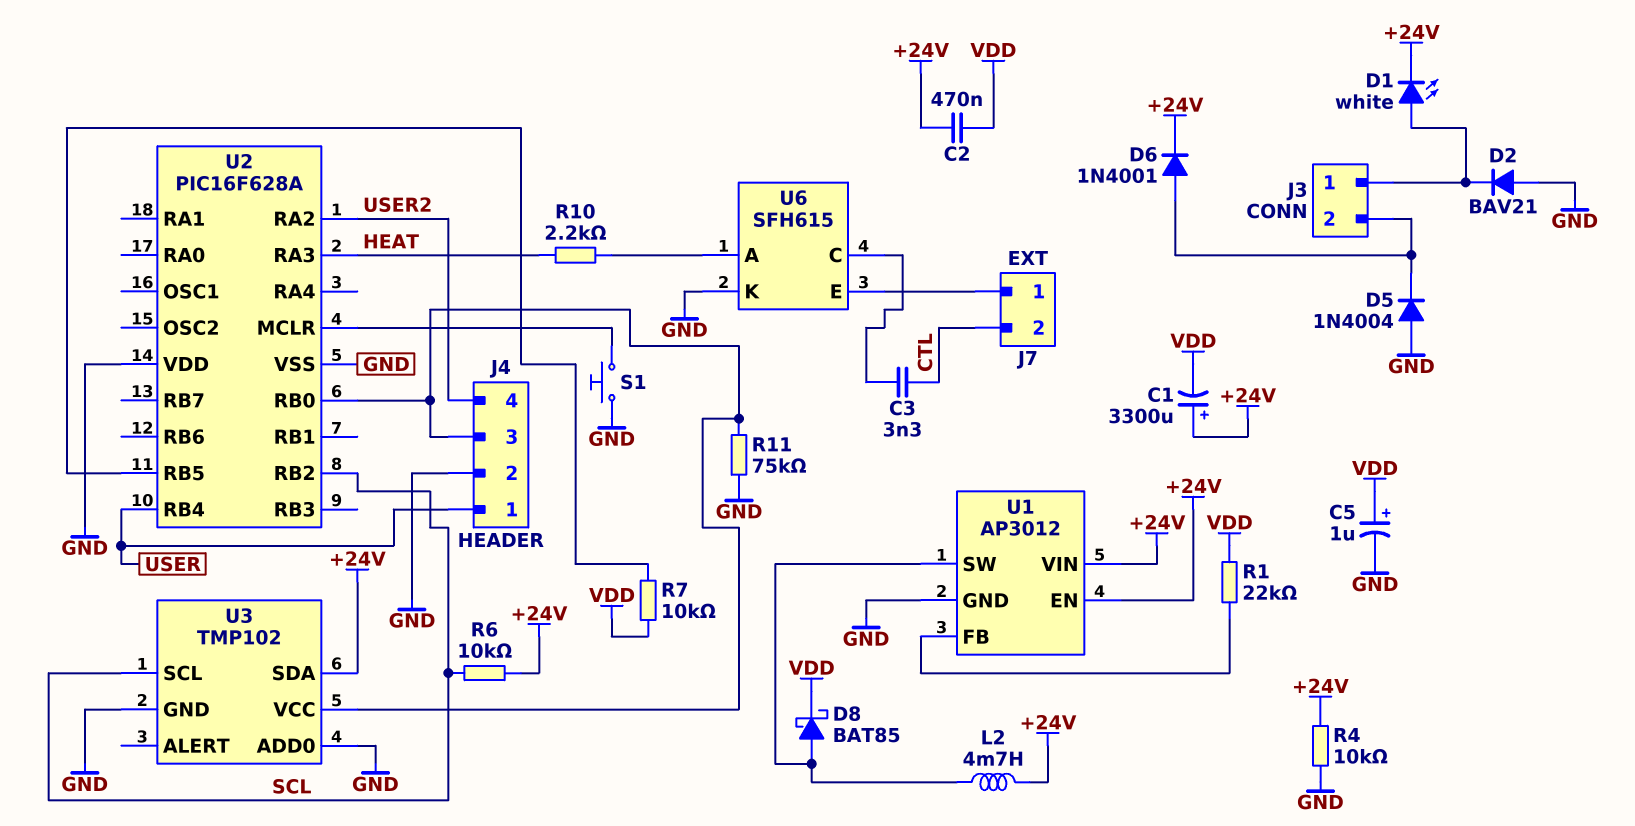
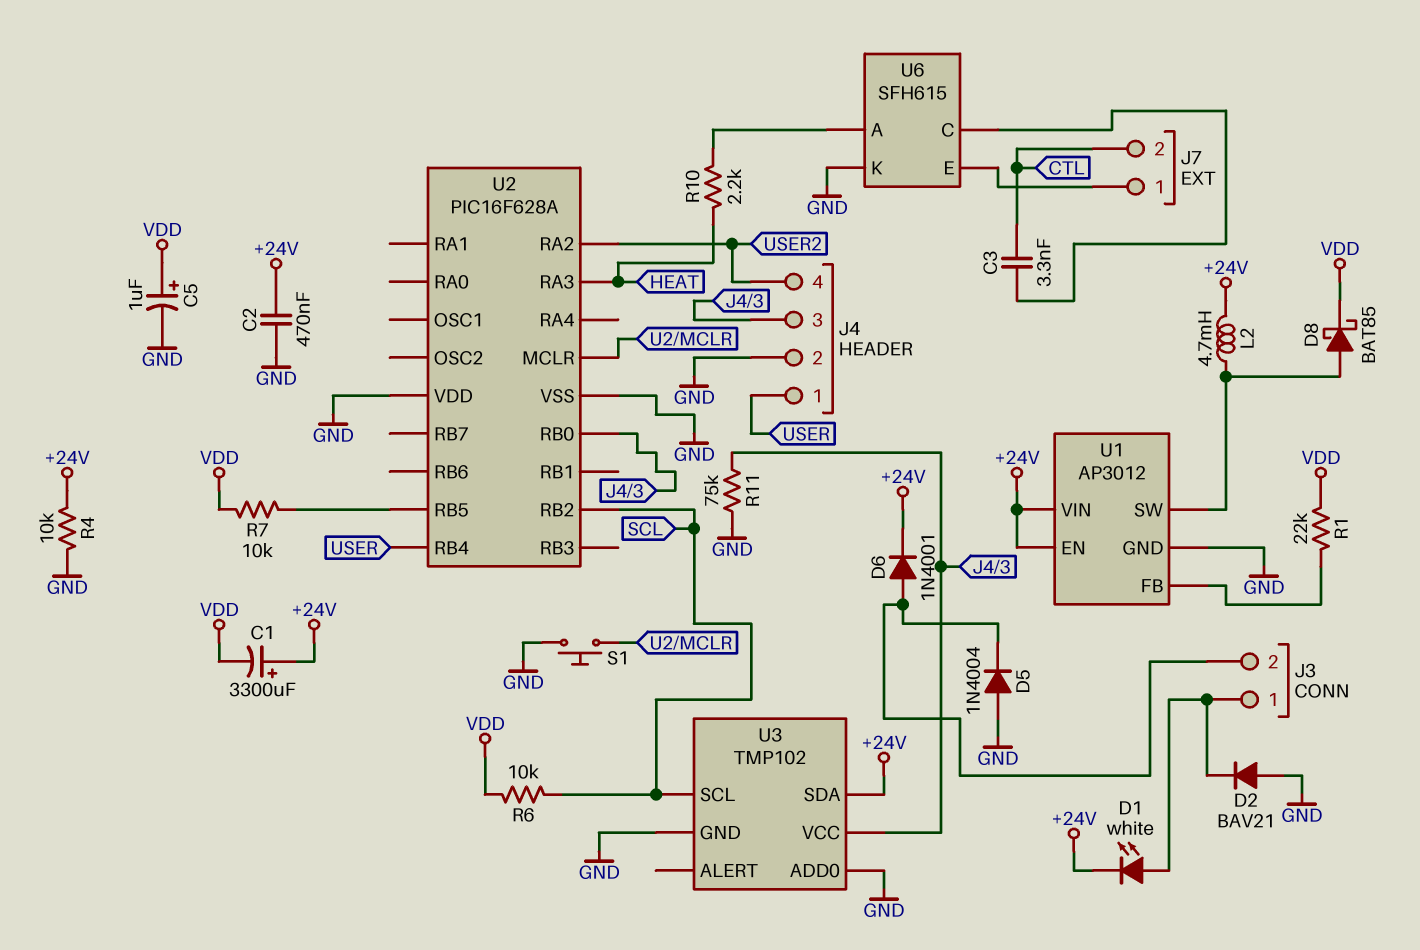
C2: 470nF (+24V, VDD) -> 470nF (+24V, GND)
R6: 10k (+24V, SCL) -> 10k (SCL, VDD)

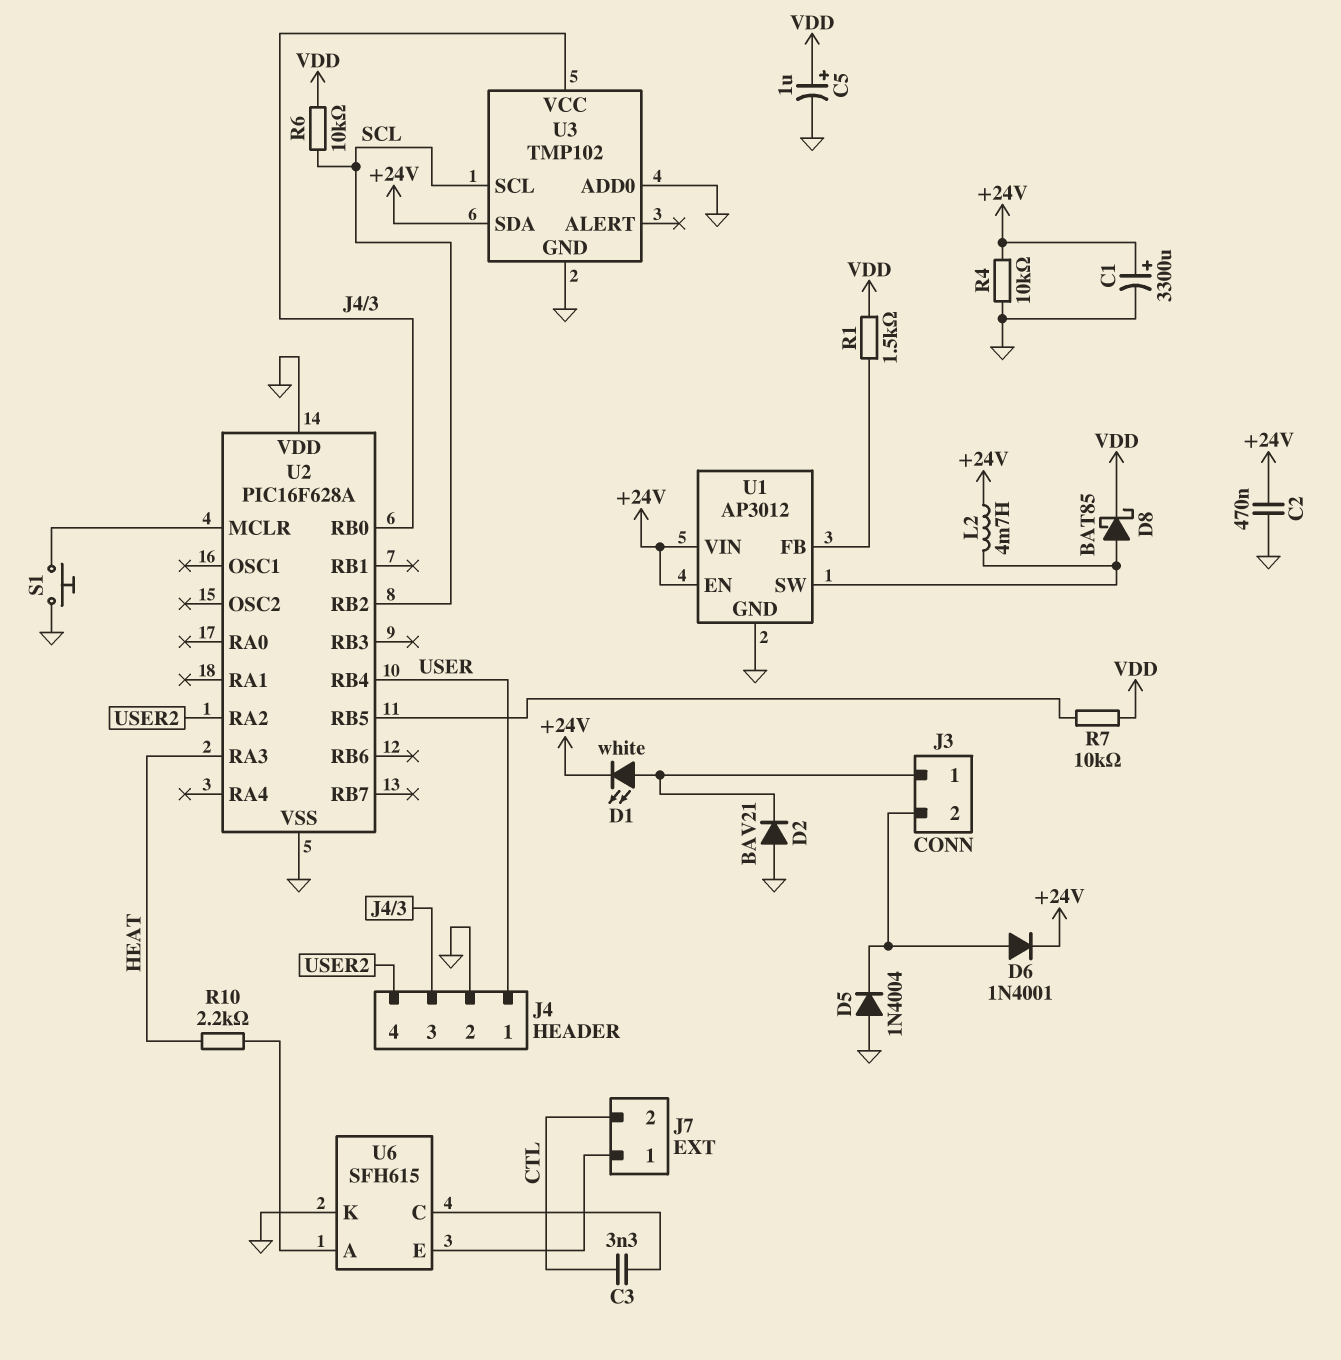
C1: 3300uF (plus +24V, minus VDD) -> 3300uF (plus +24V, minus GND)
R1: 22k (U1/FB, VDD) -> 1.5k (U1/FB, VDD)
R11: 75k (GND, J4/3) -> none

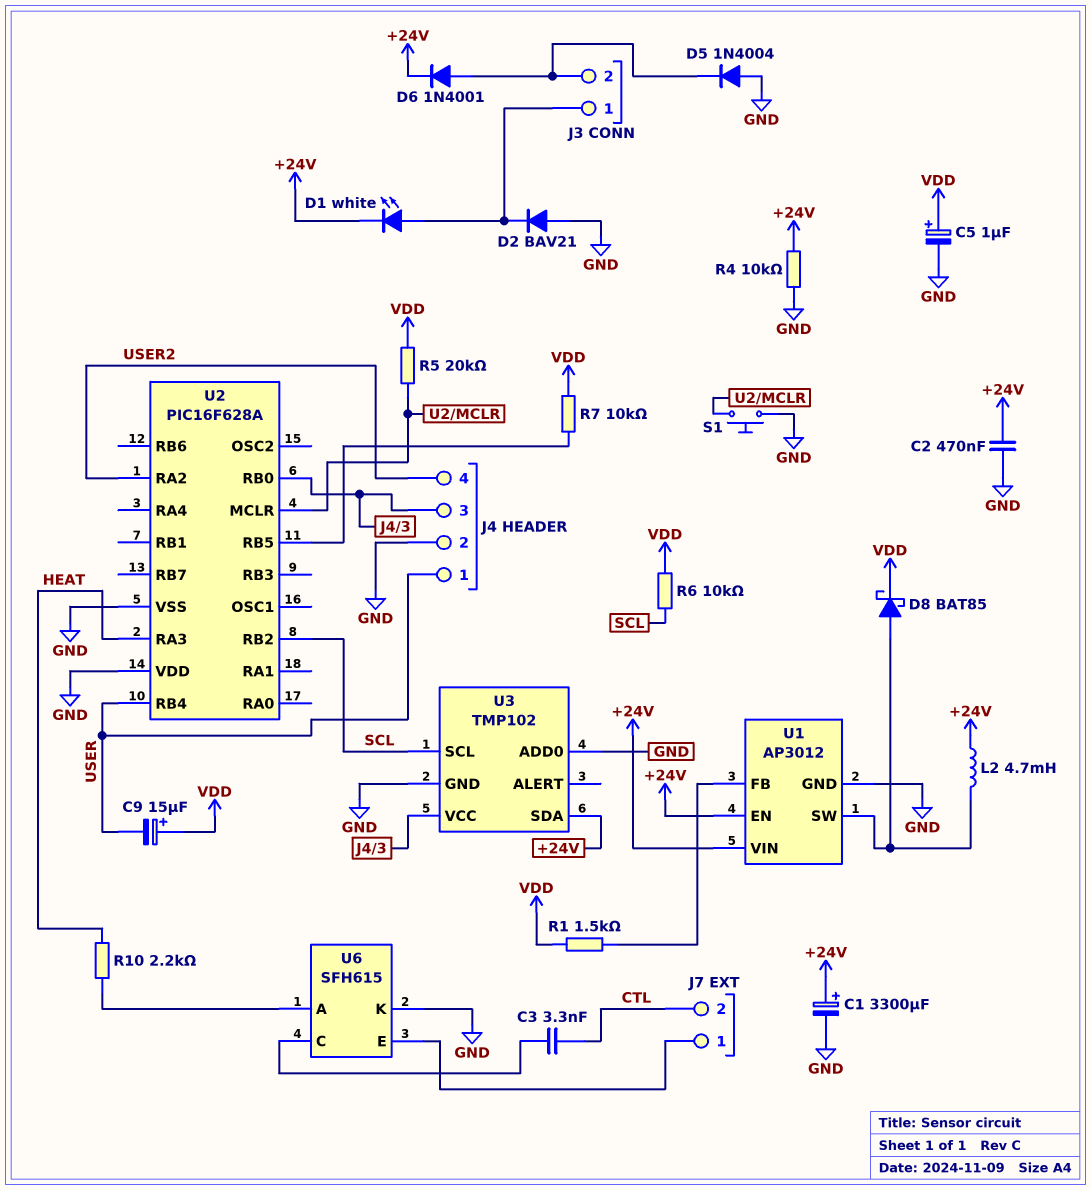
C9: none -> 15uF (plus VDD, minus USER)
R5: none -> 20k (U2/MCLR, VDD)

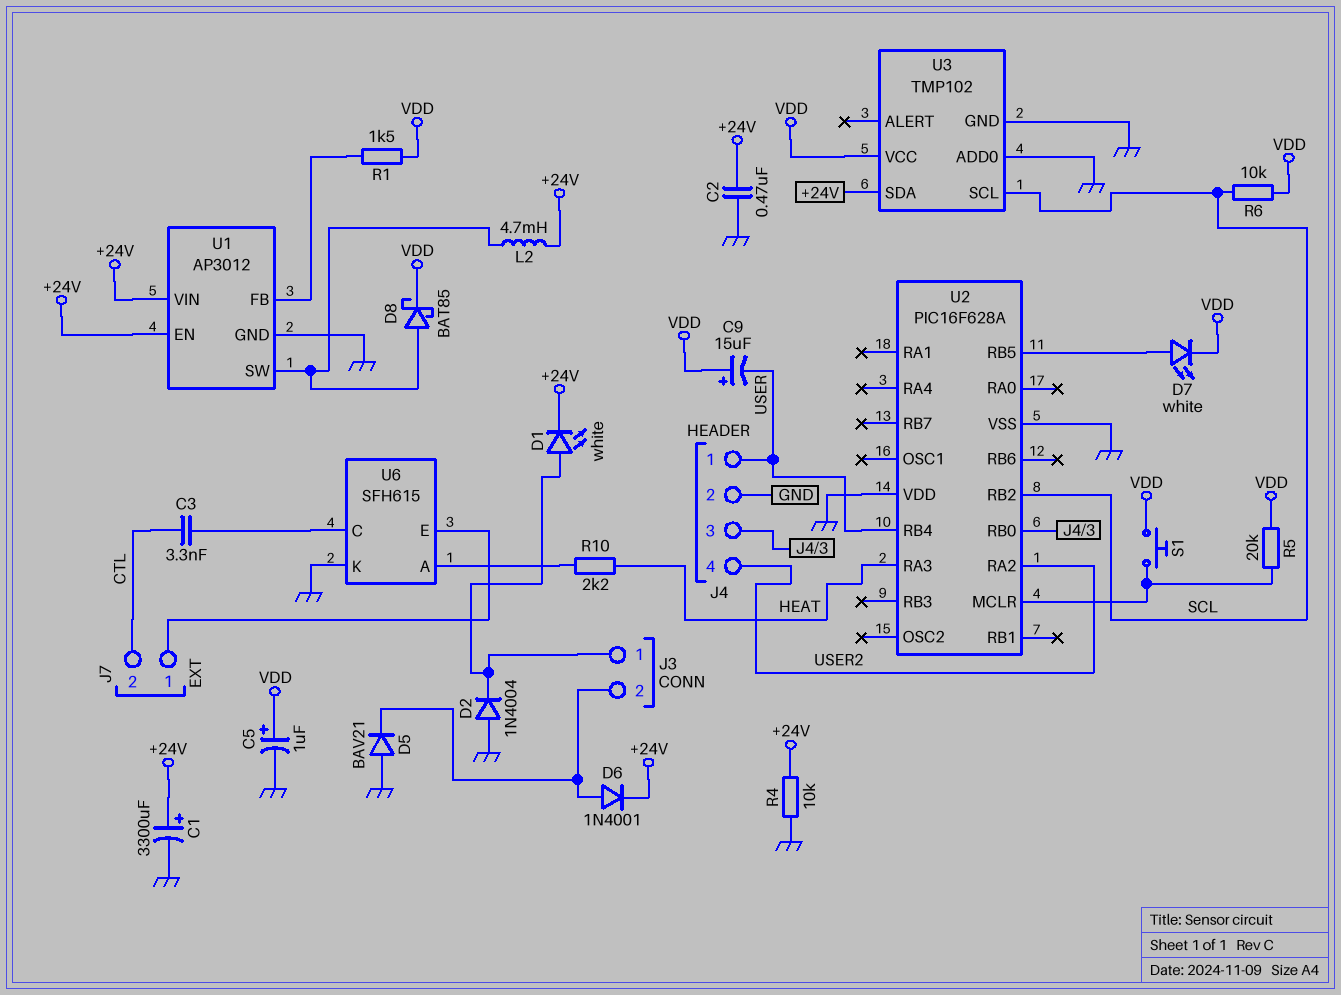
D2: diode BAV21 (A GND, K J3/1) -> diode 1N4004 (A GND, K J3/1)
D5: diode 1N4004 (A GND, K J3/2) -> diode BAV21 (A GND, K J3/2)
D7: none -> LED white (A U2/RB5, K VDD)
R7: 10k (U2/RB5, VDD) -> none
S1: button (GND, U2/MCLR) -> button (U2/MCLR, VDD)
U3 pin VCC: J4/3 -> VDD

